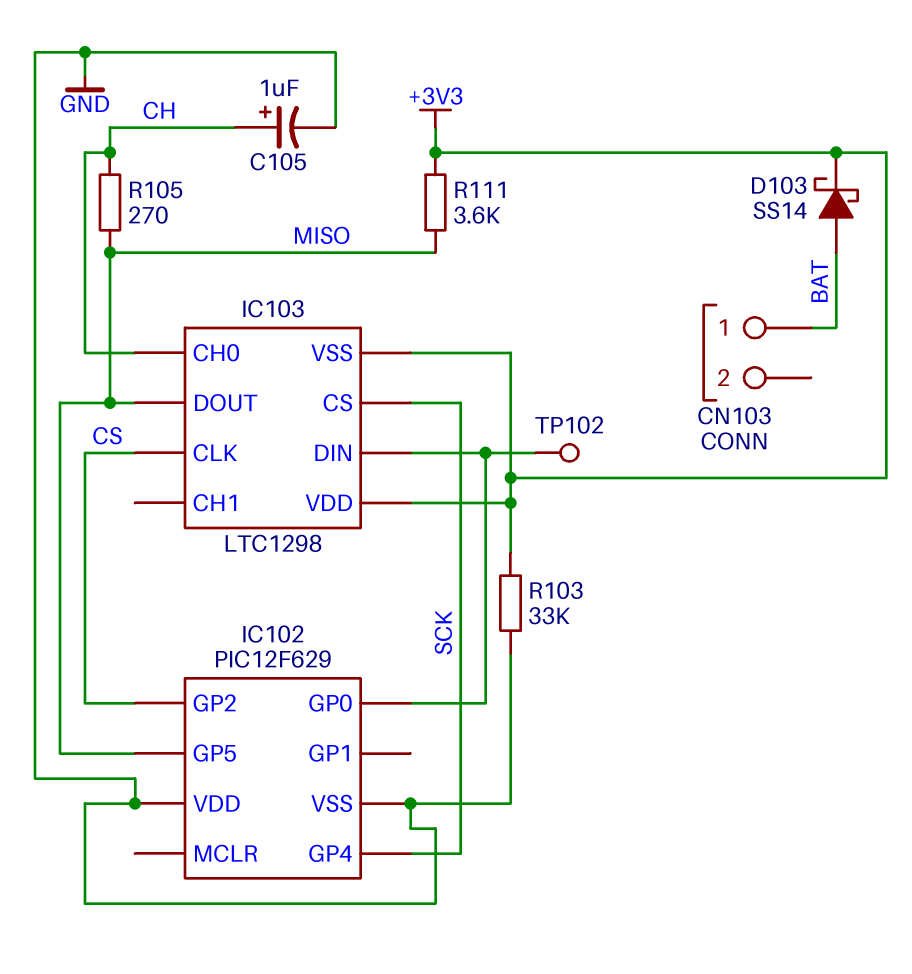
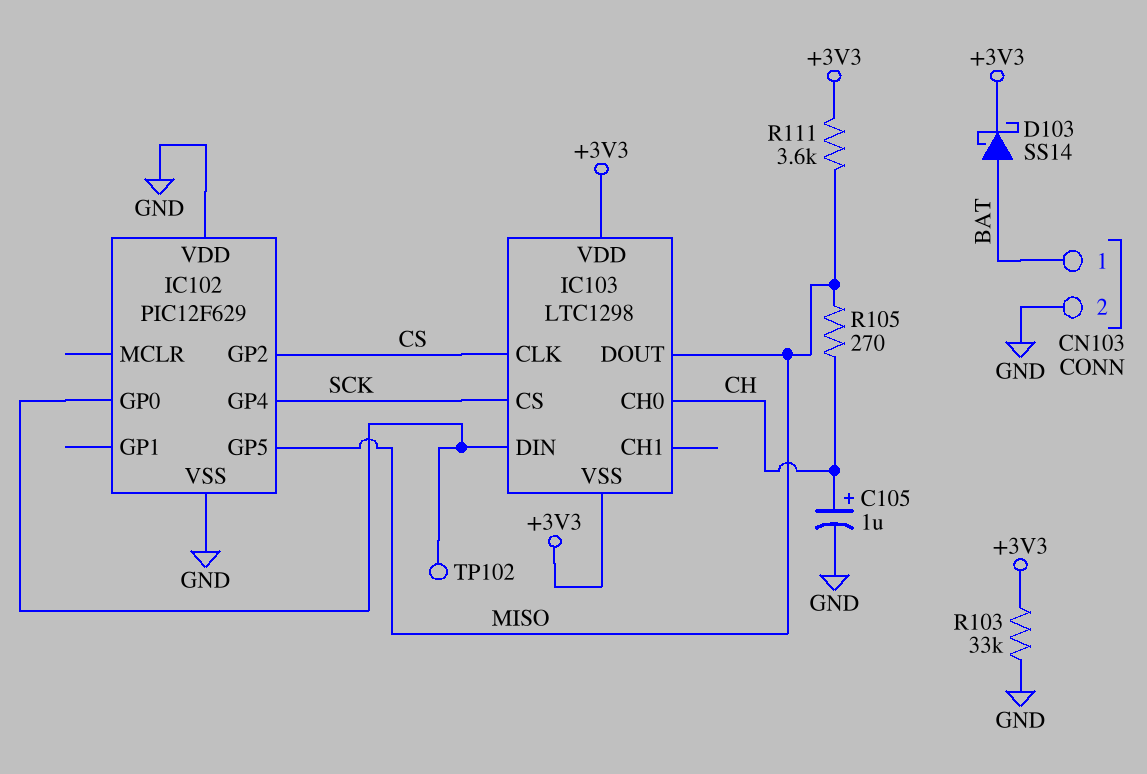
CN103 pin 2: none -> GND

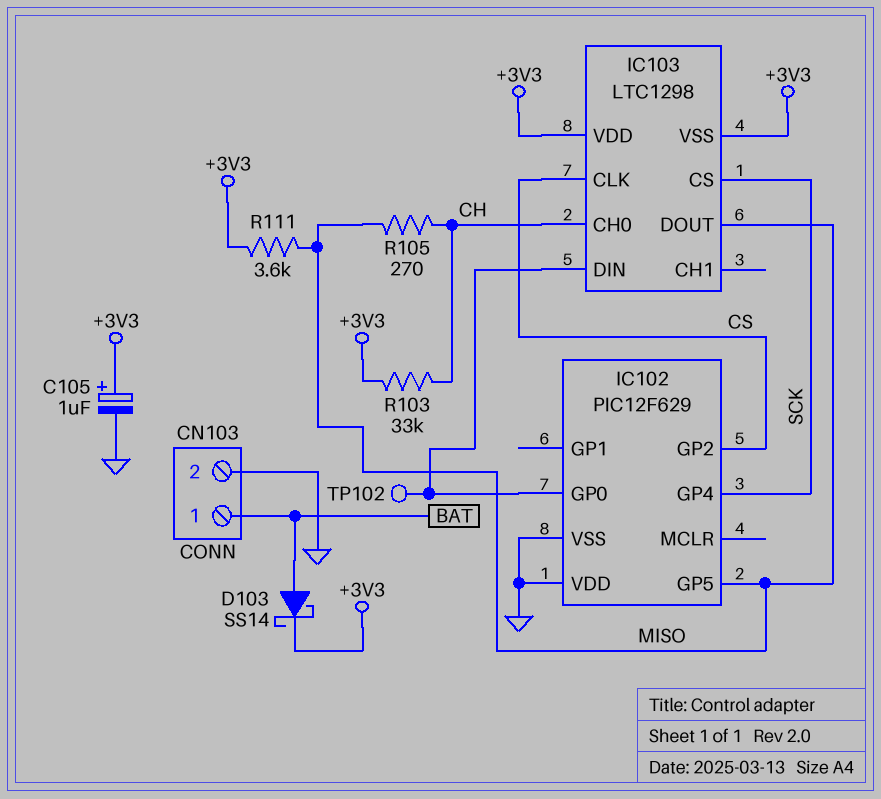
C105: 1uF (plus CH, minus GND) -> 1uF (plus +3V3, minus GND)
R103: 33k (+3V3, GND) -> 33k (+3V3, CH)

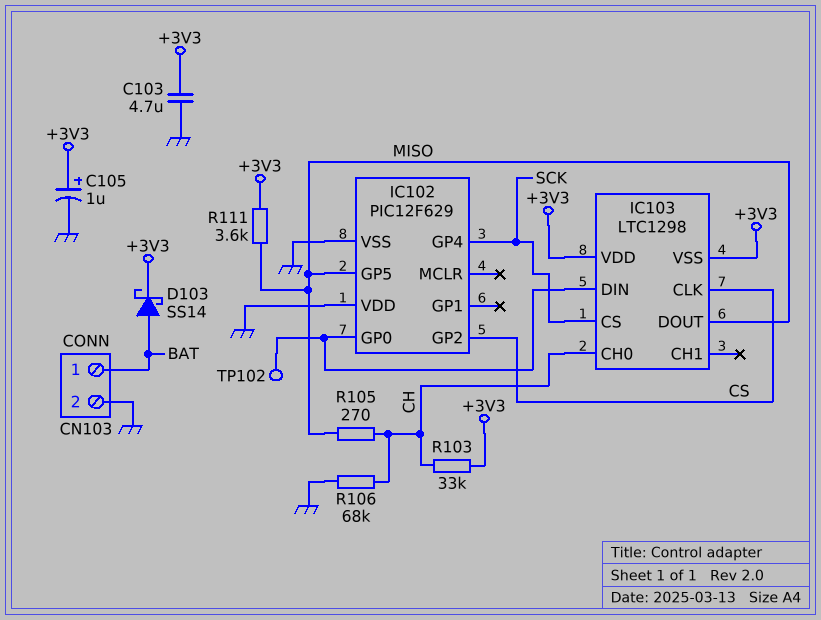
C103: none -> 4.7uF (+3V3, GND)
R106: none -> 68k (CH, GND)

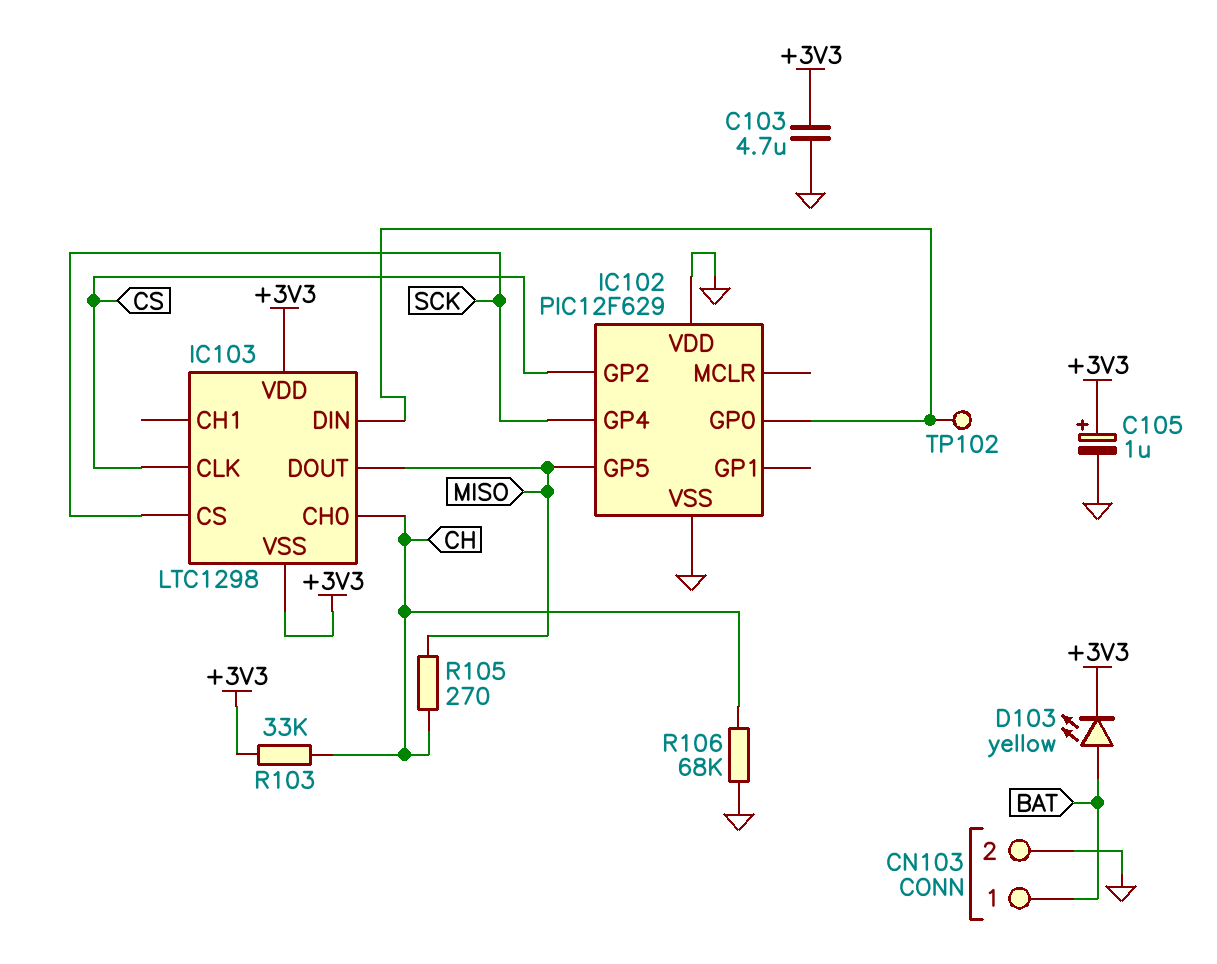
D103: schottky SS14 (A BAT, K +3V3) -> LED yellow (A BAT, K +3V3)
R111: 3.6k (+3V3, MISO) -> none

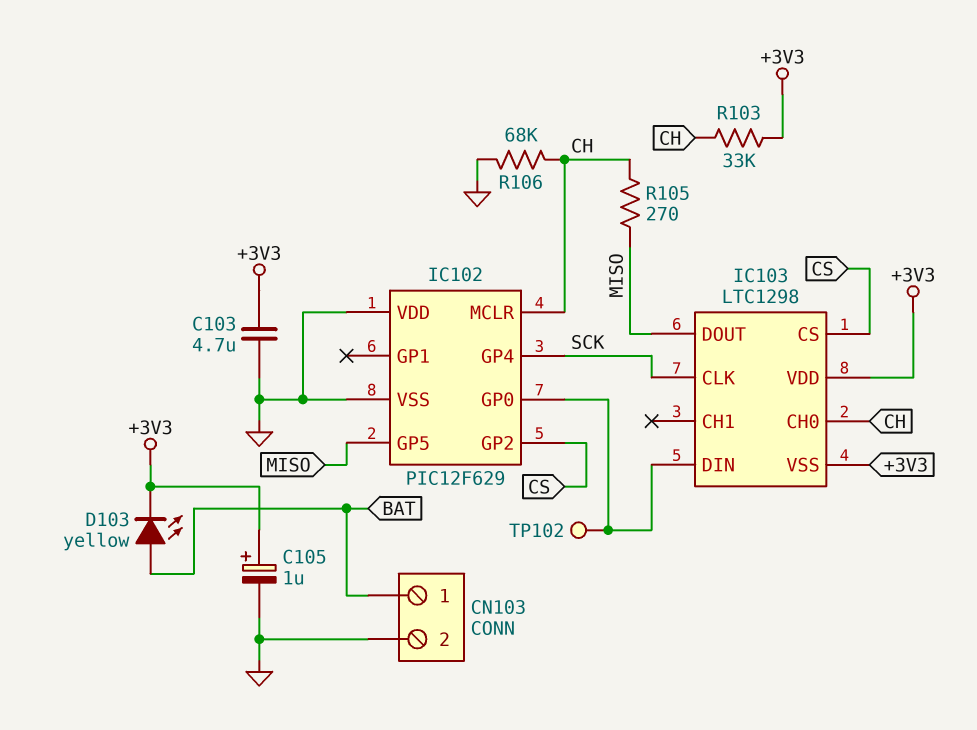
IC102 pin MCLR: none -> CH
IC103 pin CLK: CS -> SCK
IC103 pin CS: SCK -> CS

